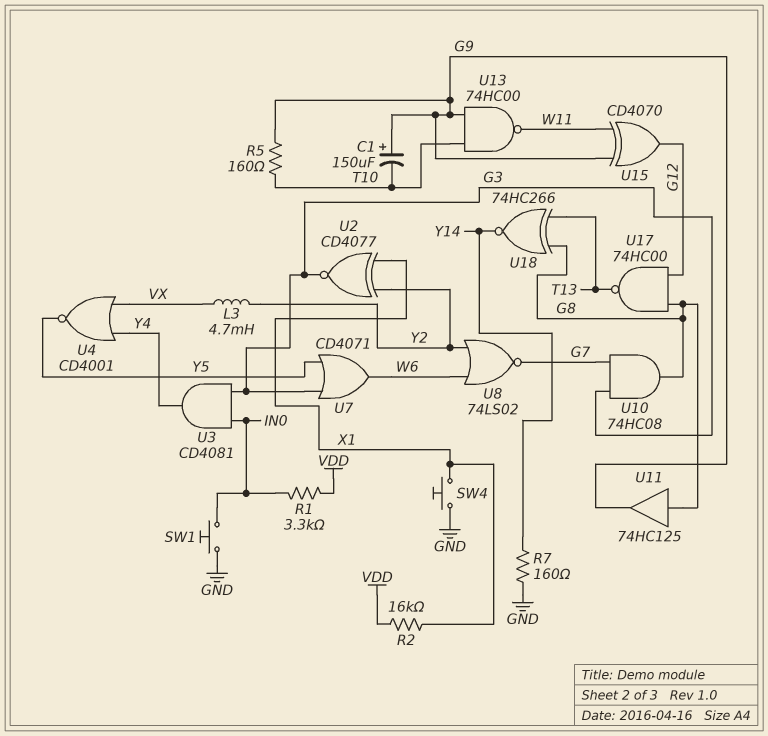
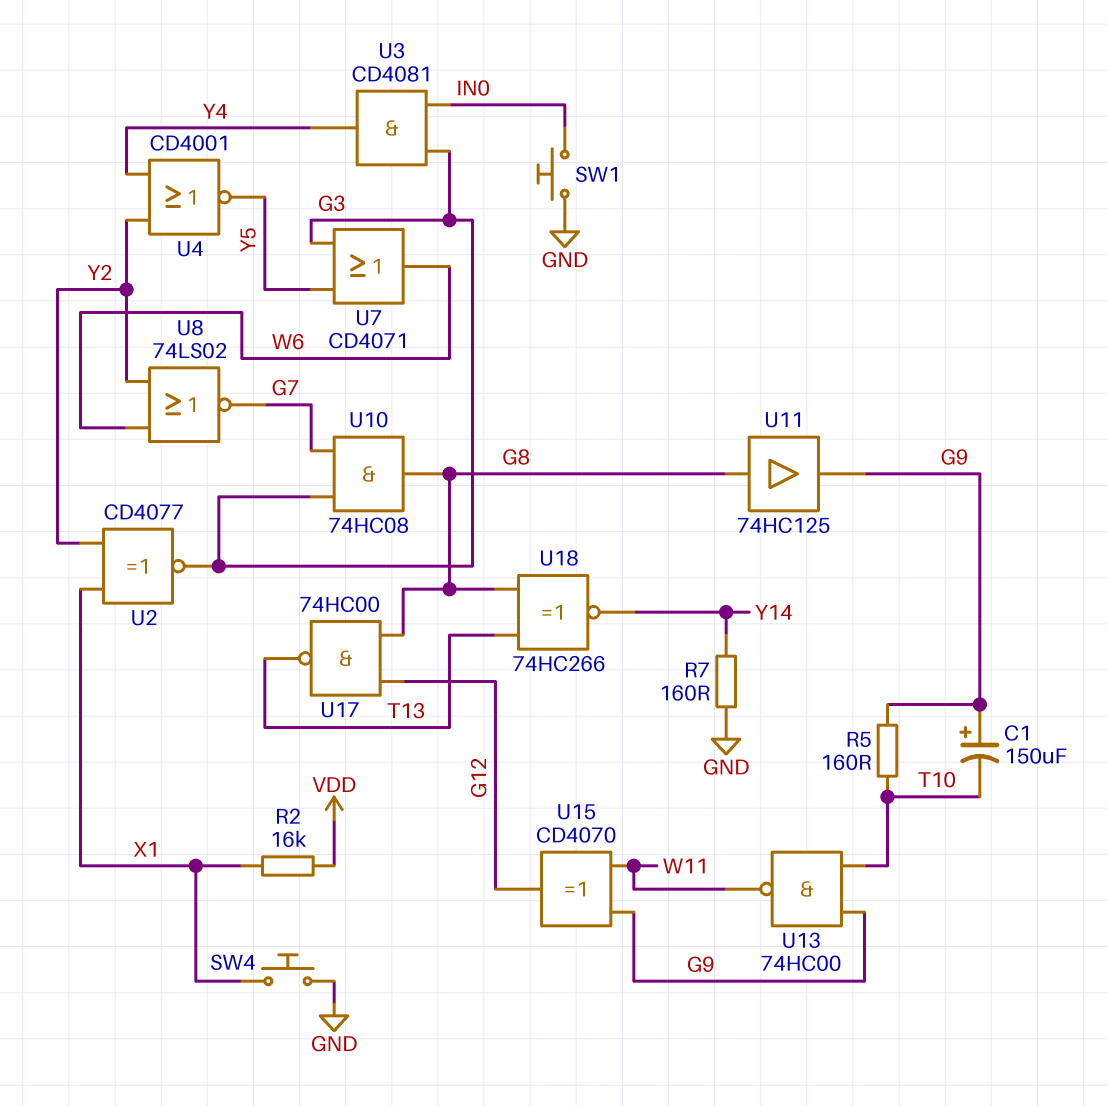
L3: 4.7mH (VX, Y2) -> none
R1: 3.3k (IN0, VDD) -> none
U4: NOR CD4001 (in VX, in Y4, out Y5) -> NOR CD4001 (in Y2, in Y4, out Y5)

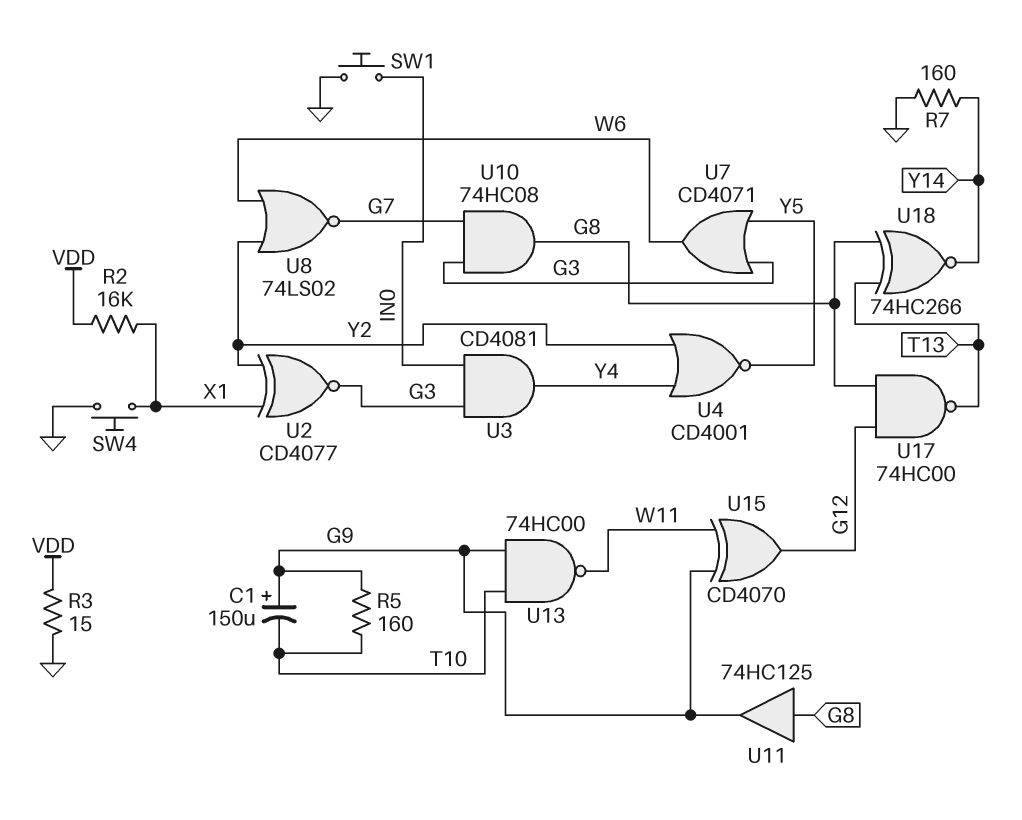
R3: none -> 15 (GND, VDD)

